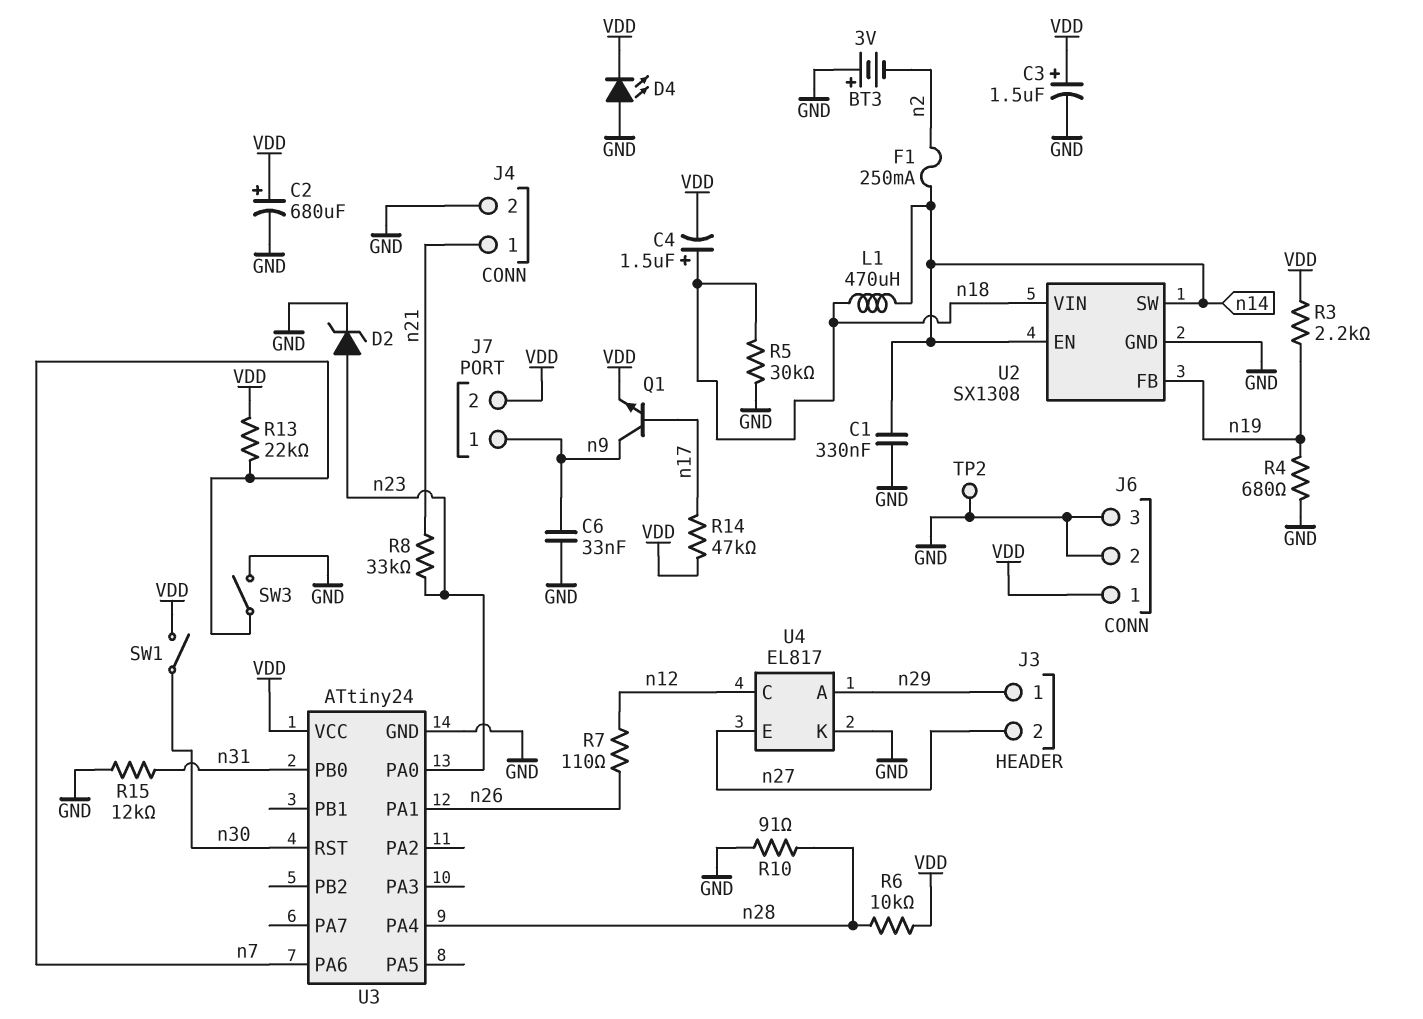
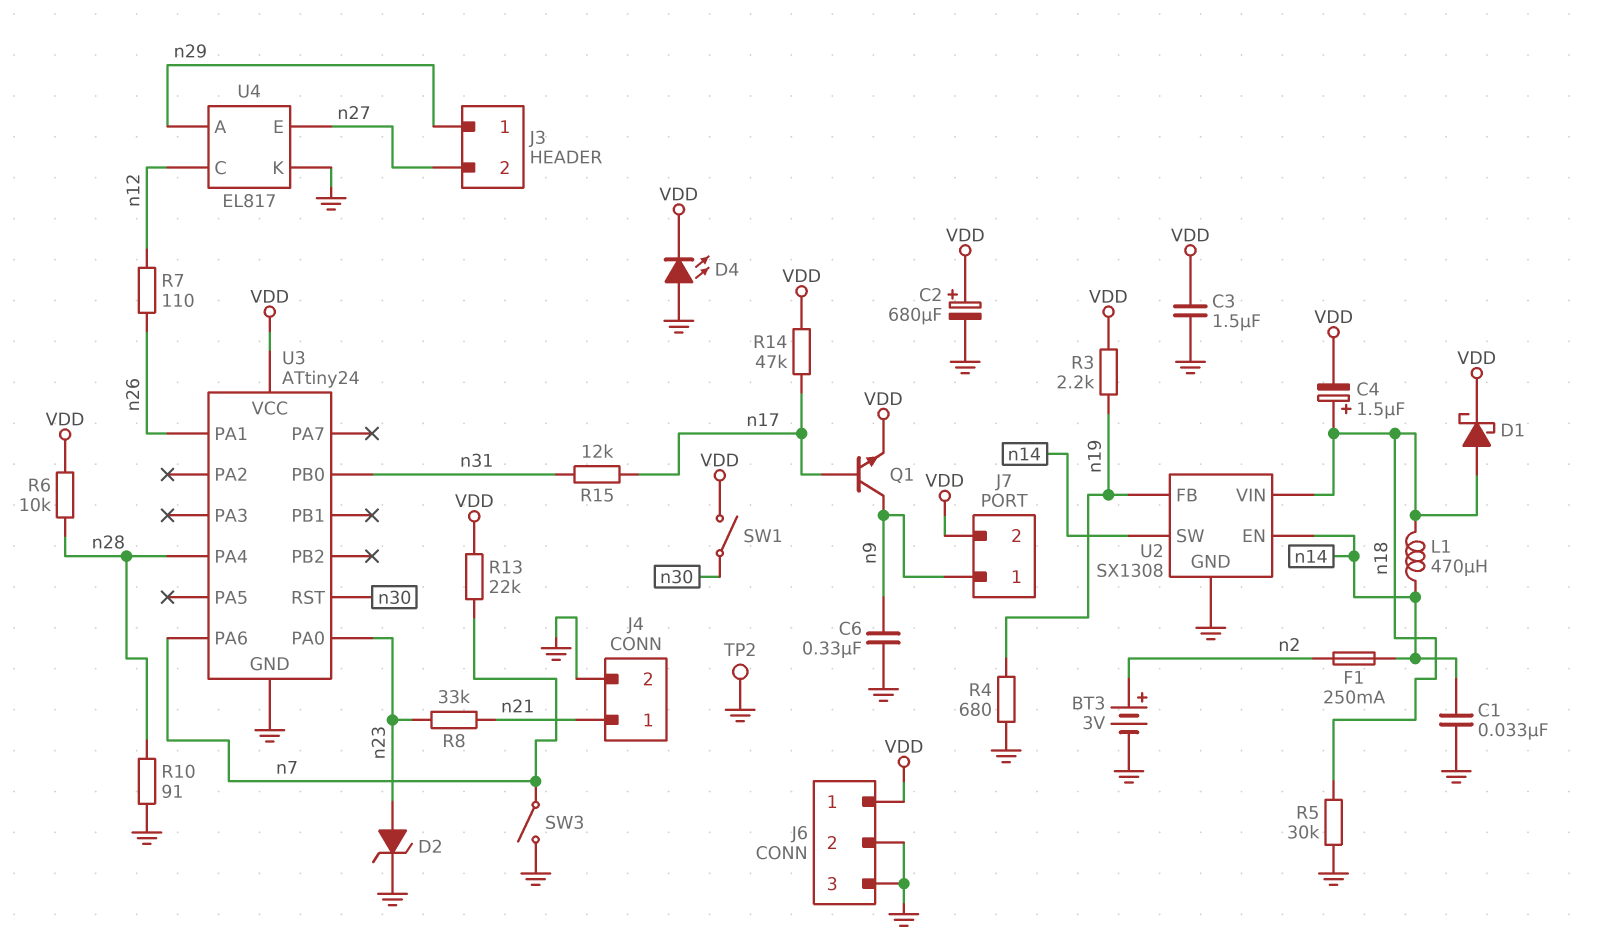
BT3: 3V (plus GND, minus n2) -> 3V (plus n2, minus GND)
C1: 330nF (GND, n14) -> 33nF (GND, n14)
C3: 1.5uF (plus VDD, minus GND) -> 1.5uF (GND, VDD)
C6: 33nF (GND, n9) -> 330nF (GND, n9)
D1: none -> schottky (A n18, K VDD)
R15: 12k (GND, n31) -> 12k (n17, n31)

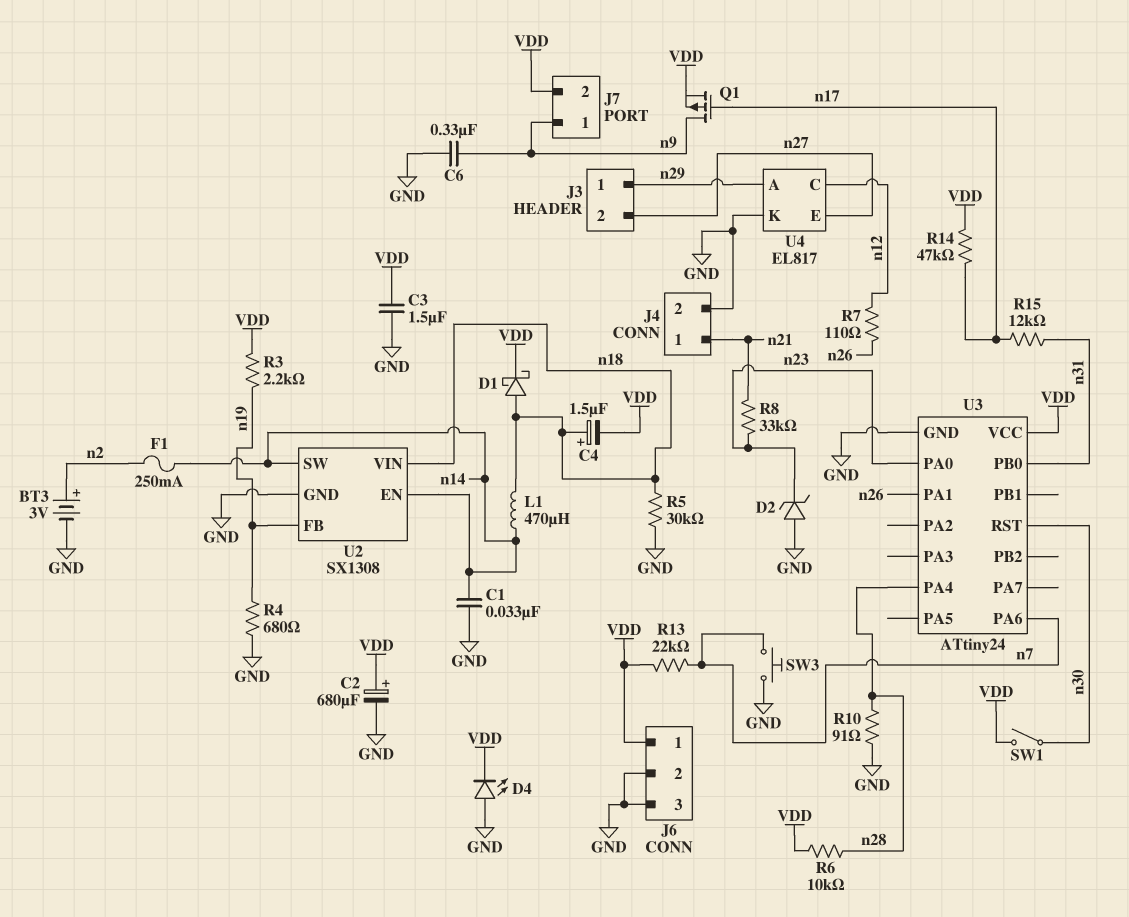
D2: zener (A n23, K GND) -> zener (A GND, K n23)
Q1: NPN (B n17, C n9, E VDD) -> PMOS (G n17, D n9, S VDD)
SW3: switch (GND, n7) -> button (GND, n7)
TP2: test point (GND) -> none

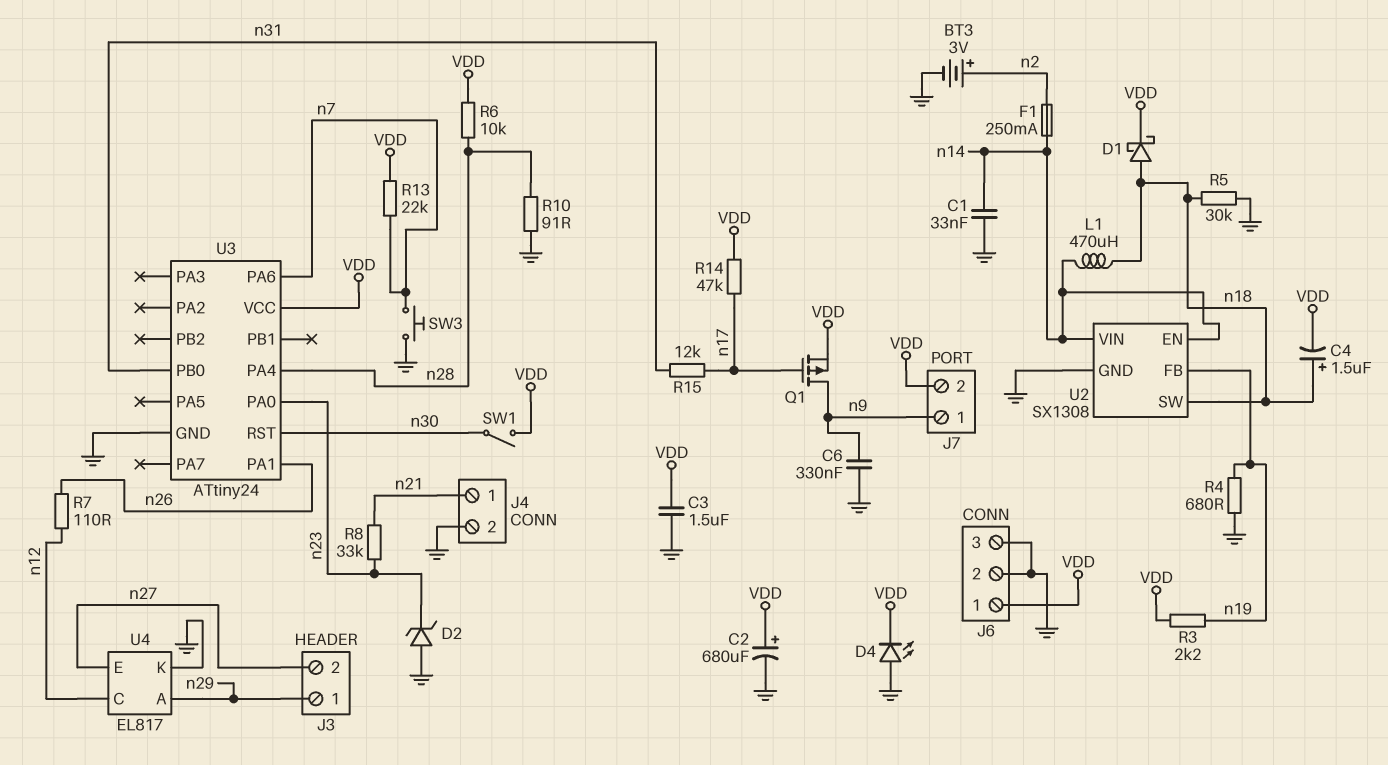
U2 pin SW: n14 -> n18
U2 pin VIN: n18 -> n14

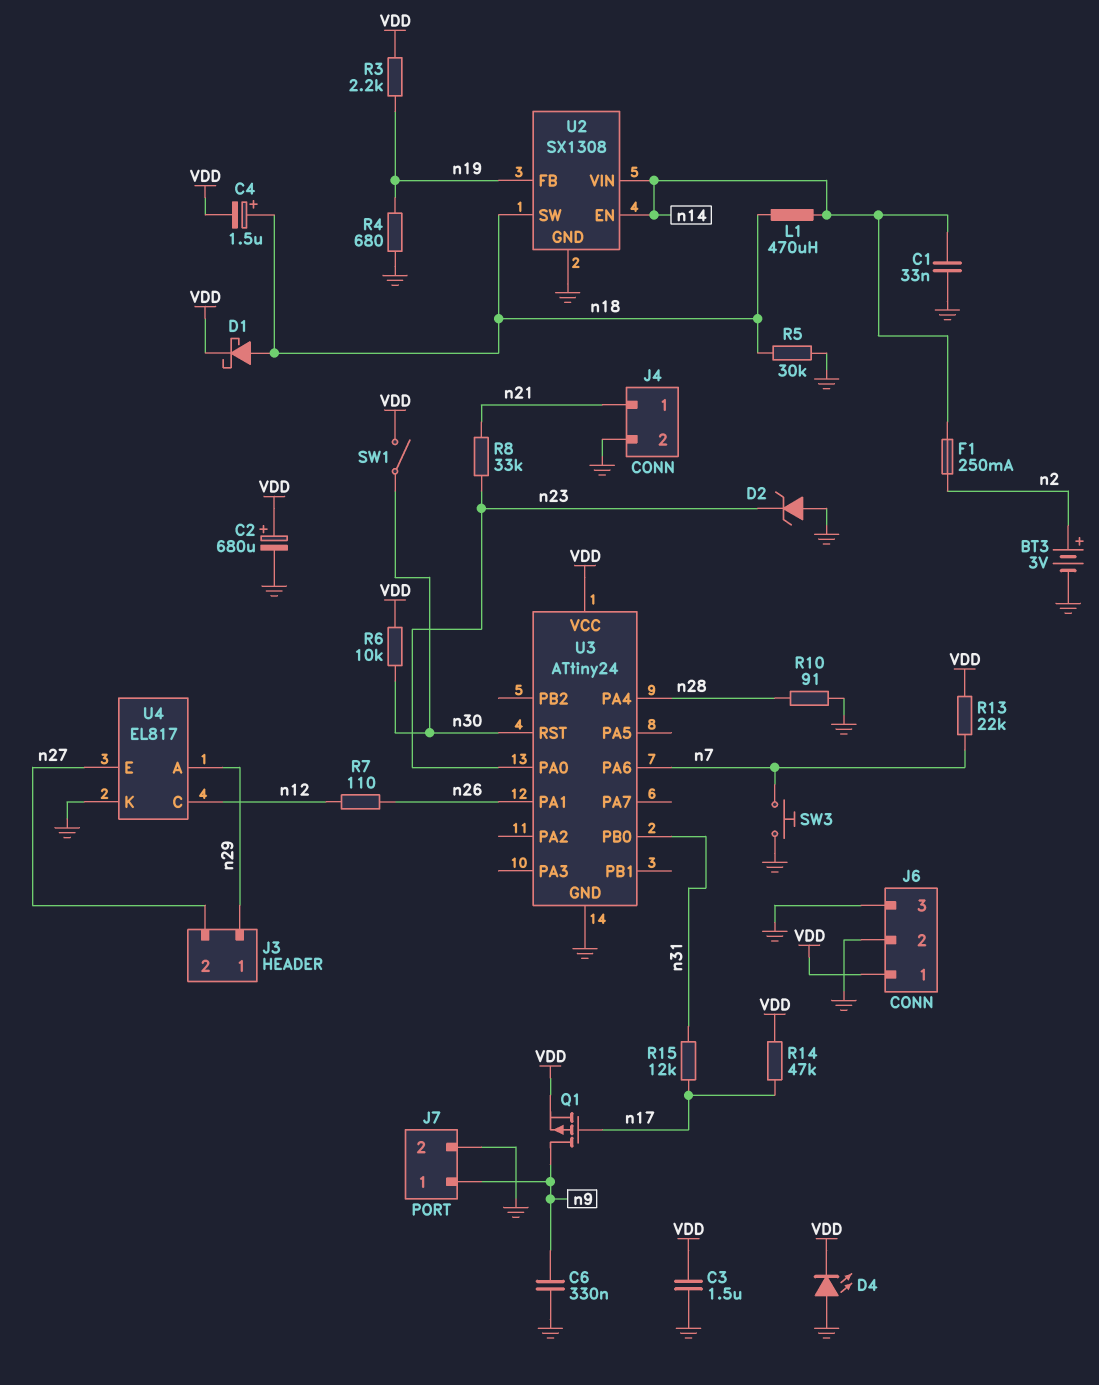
J7 pin 2: VDD -> GND
R6: 10k (VDD, n28) -> 10k (VDD, n30)

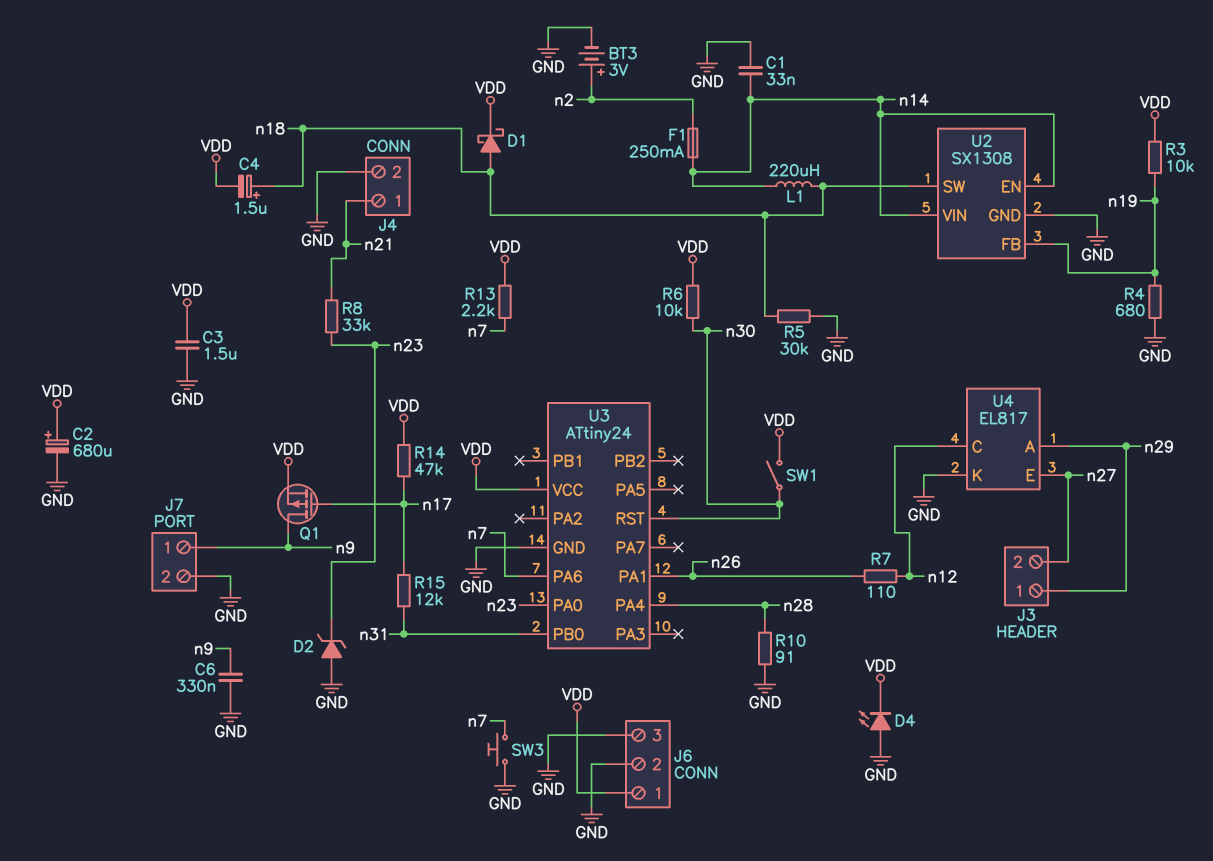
L1: 470uH (n14, n18) -> 220uH (n14, n18)
R3: 2.2k (VDD, n19) -> 10k (VDD, n19)
R13: 22k (VDD, n7) -> 2.2k (VDD, n7)

